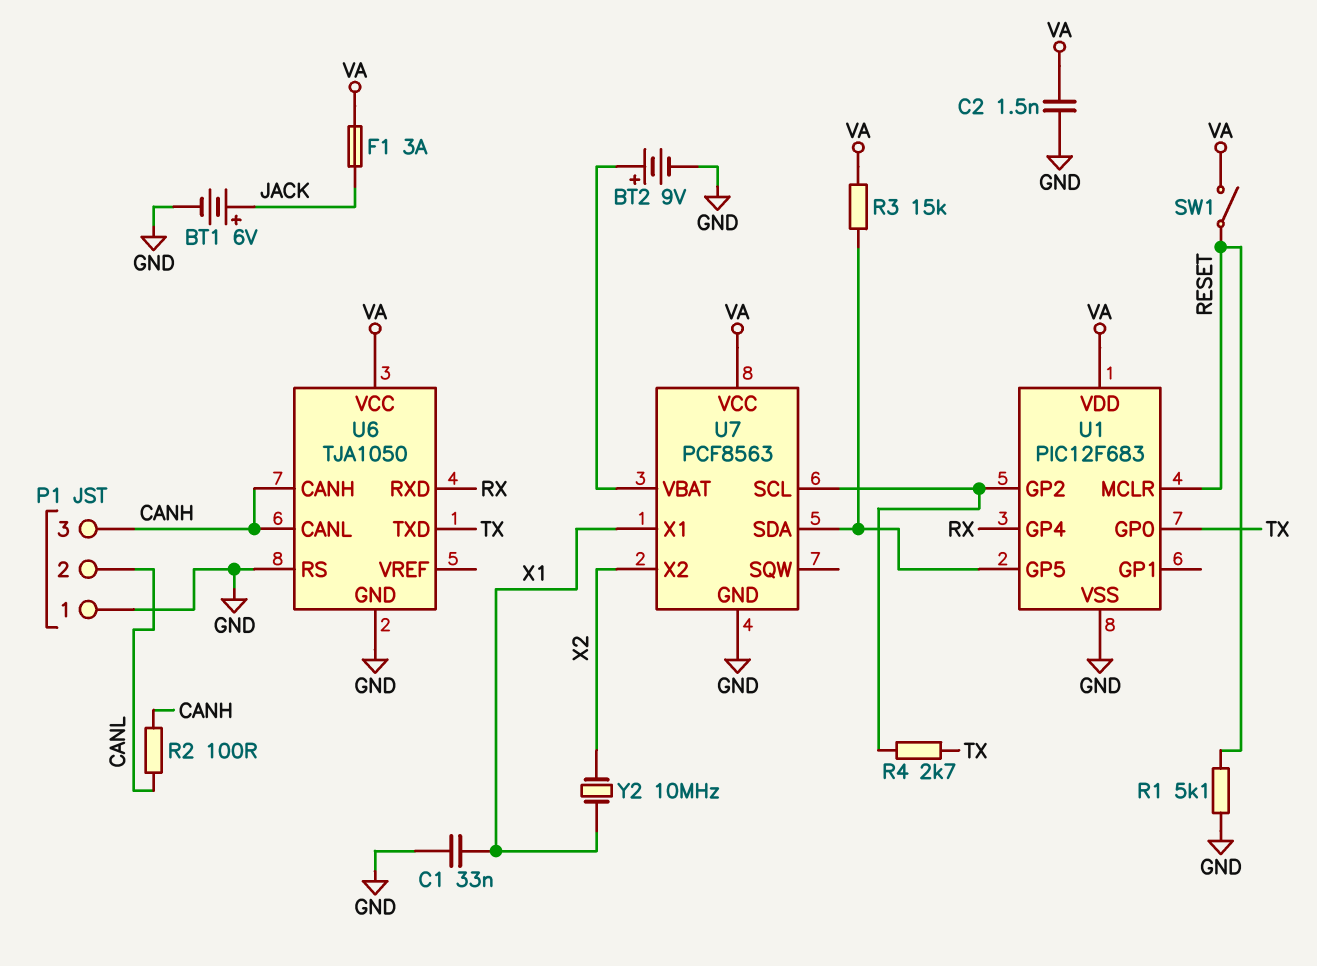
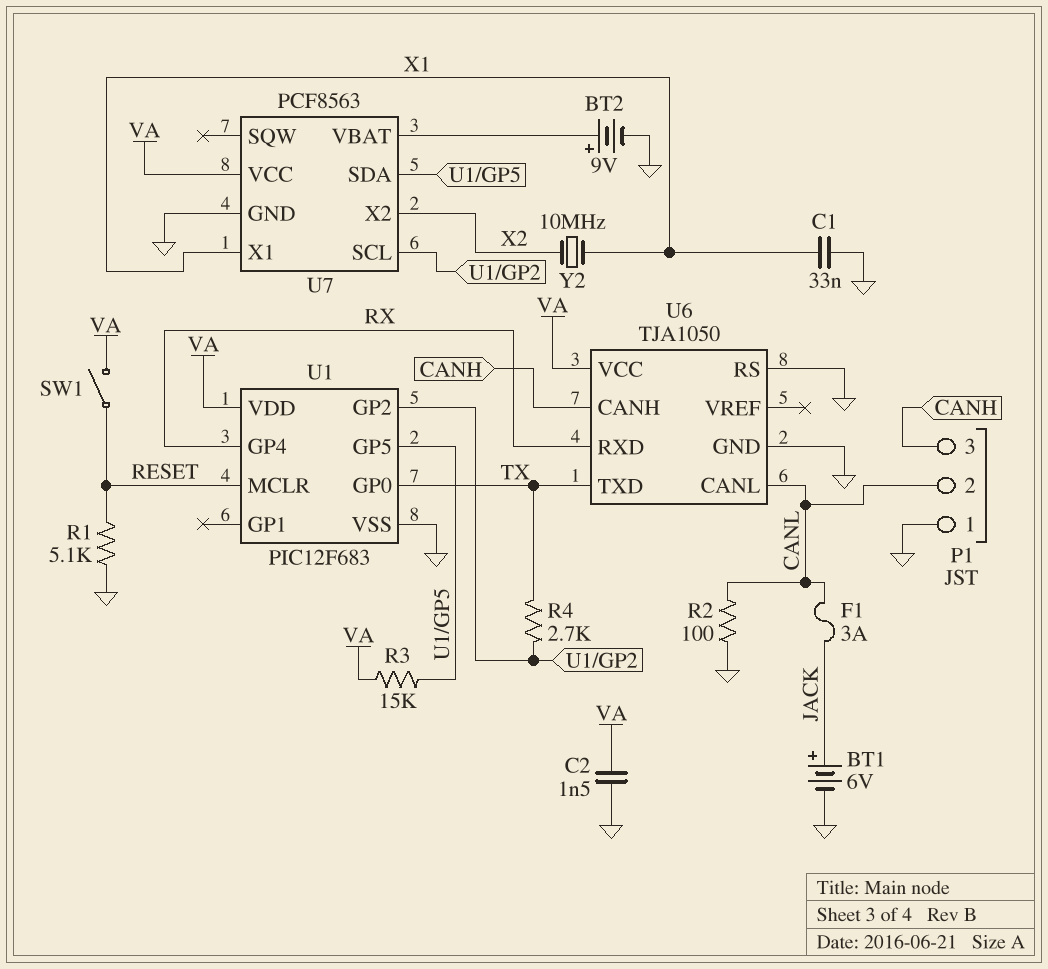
F1: 3A (JACK, VA) -> 3A (CANL, JACK)
R2: 100 (CANH, CANL) -> 100 (CANL, GND)
U6 pin CANL: CANH -> CANL

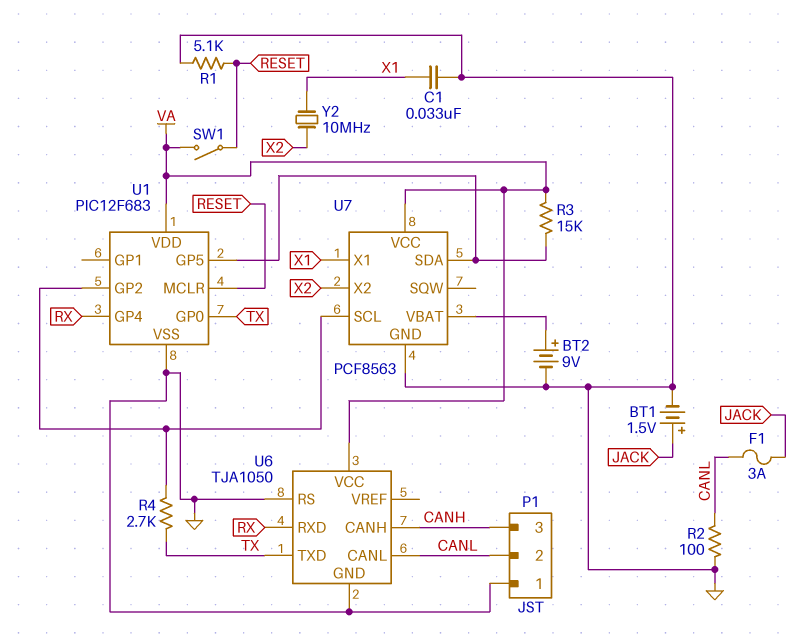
BT1: 6V (plus JACK, minus GND) -> 1.5V (plus JACK, minus GND)
C2: 1.5nF (GND, VA) -> none

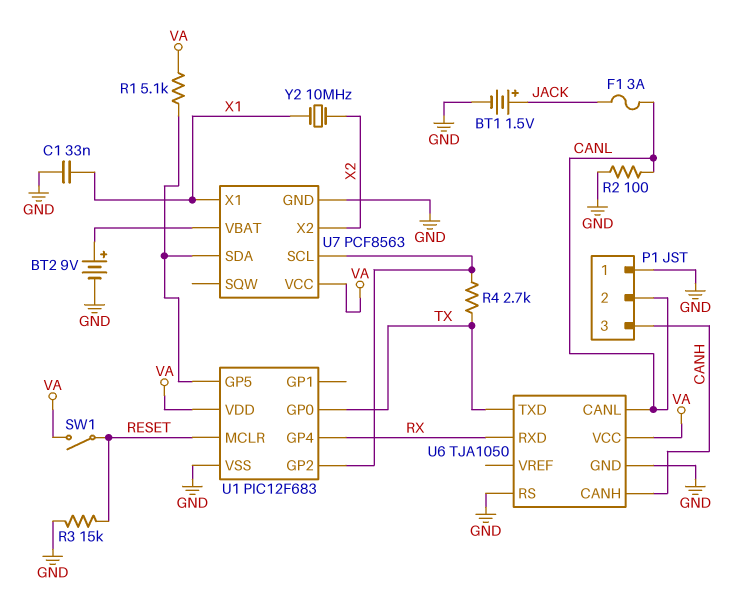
R1: 5.1k (GND, RESET) -> 5.1k (U1/GP5, VA)
R3: 15k (U1/GP5, VA) -> 15k (GND, RESET)

